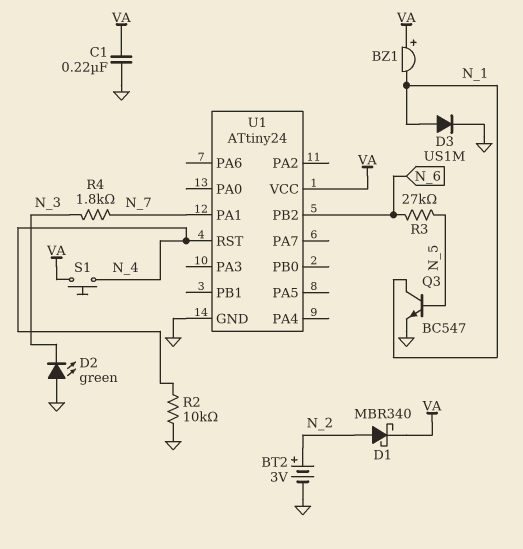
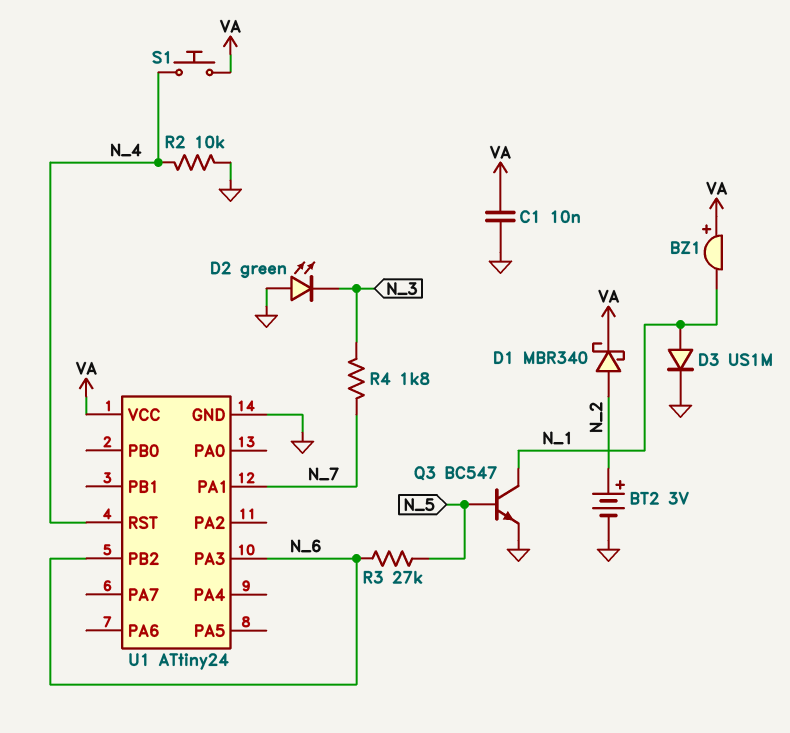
C1: 220nF (GND, VA) -> 10nF (GND, VA)
U1 pin PA3: none -> N_6

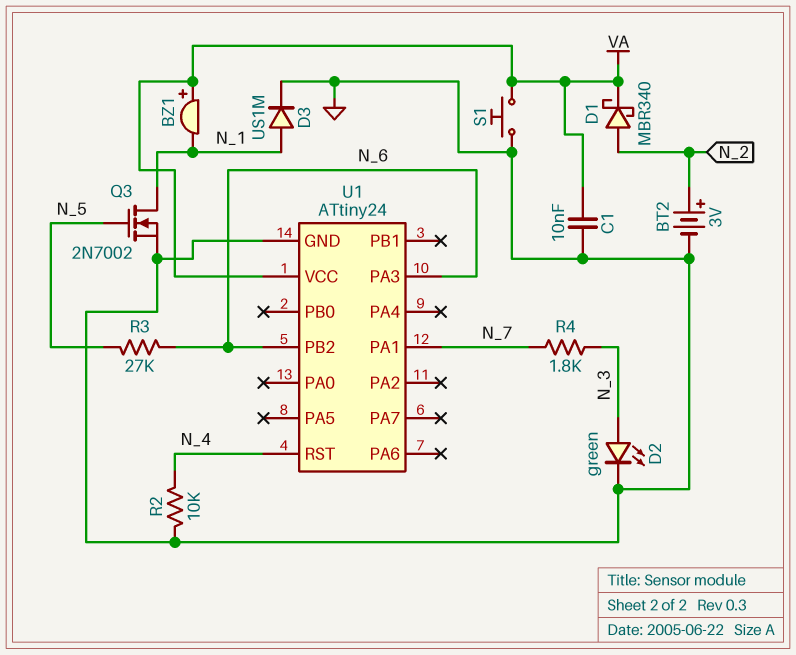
D2: LED green (A GND, K N_3) -> LED green (A N_3, K GND)
Q3: NPN BC547 (B N_5, C N_1, E GND) -> NMOS 2N7002 (G N_5, D N_1, S GND)
S1: button (N_4, VA) -> button (GND, VA)

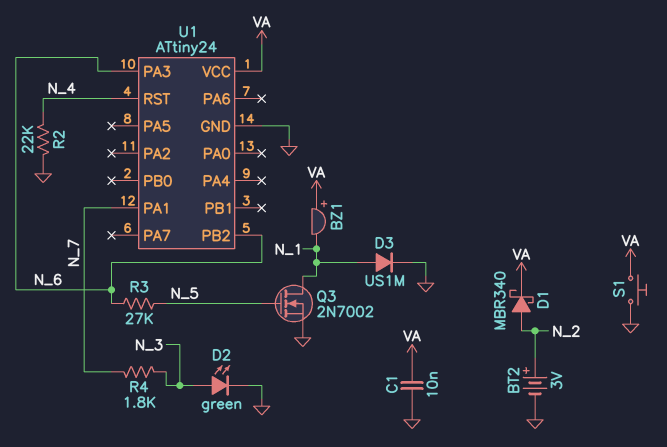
R2: 10k (GND, N_4) -> 22k (GND, N_4)

